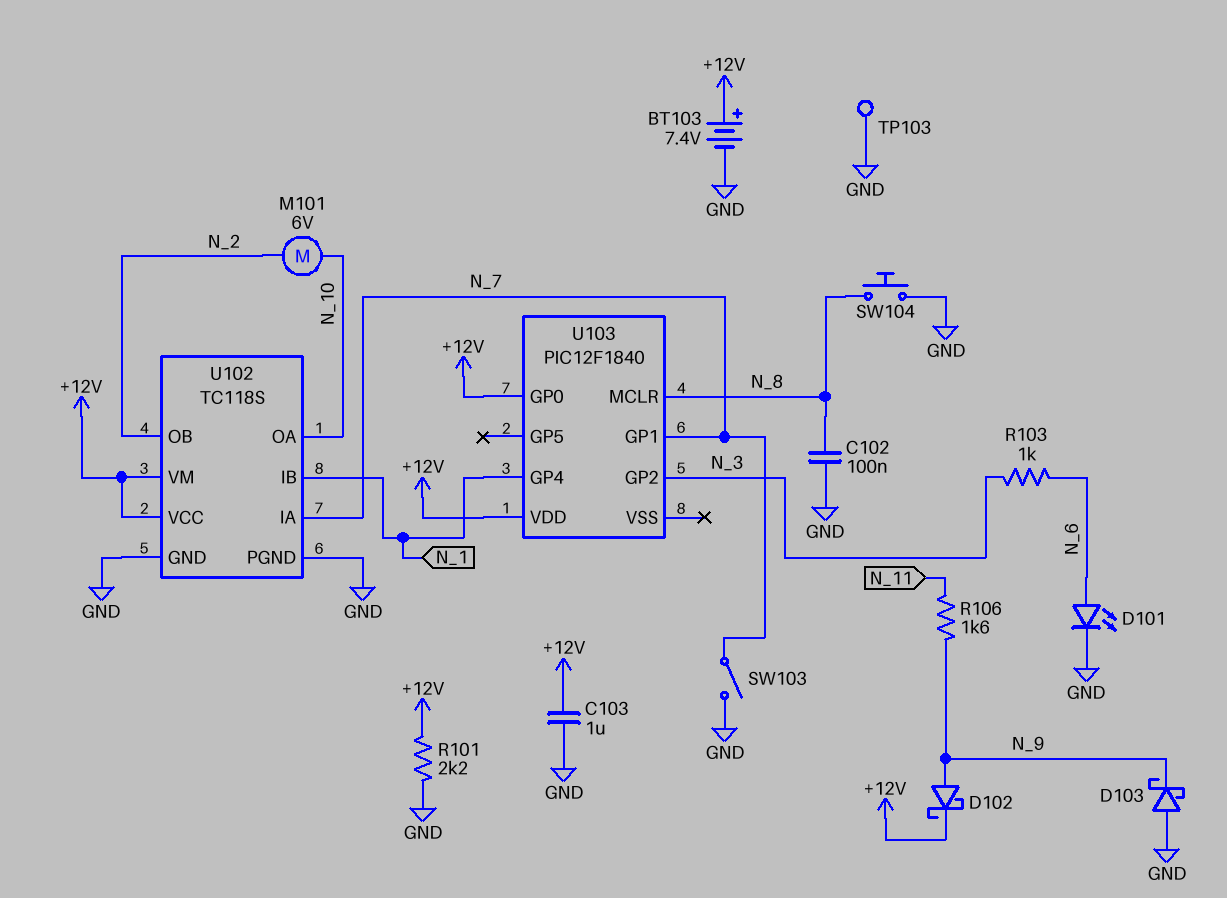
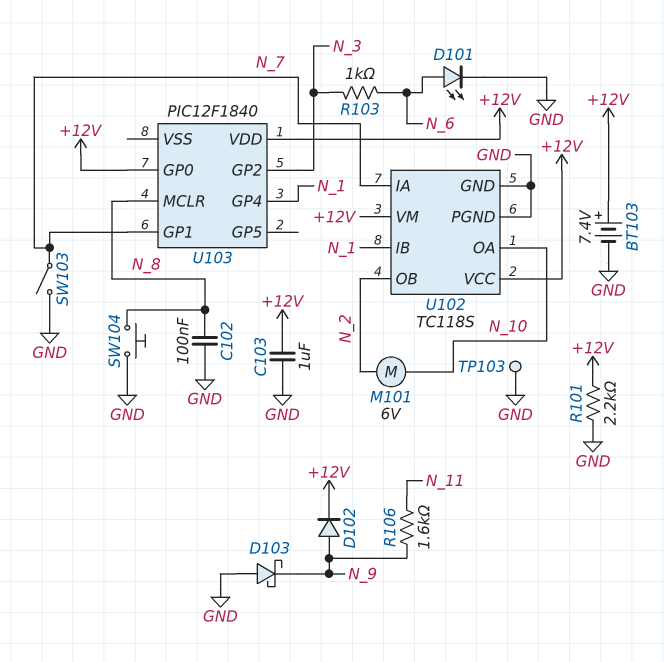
D102: schottky (A N_9, K +12V) -> diode (A N_9, K +12V)

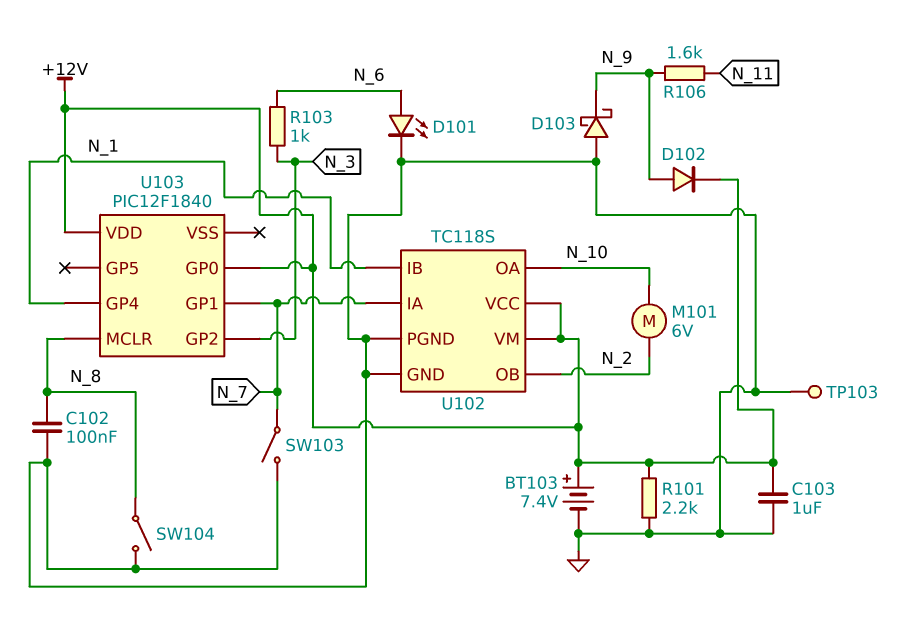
SW104: button (GND, N_8) -> switch (GND, N_8)

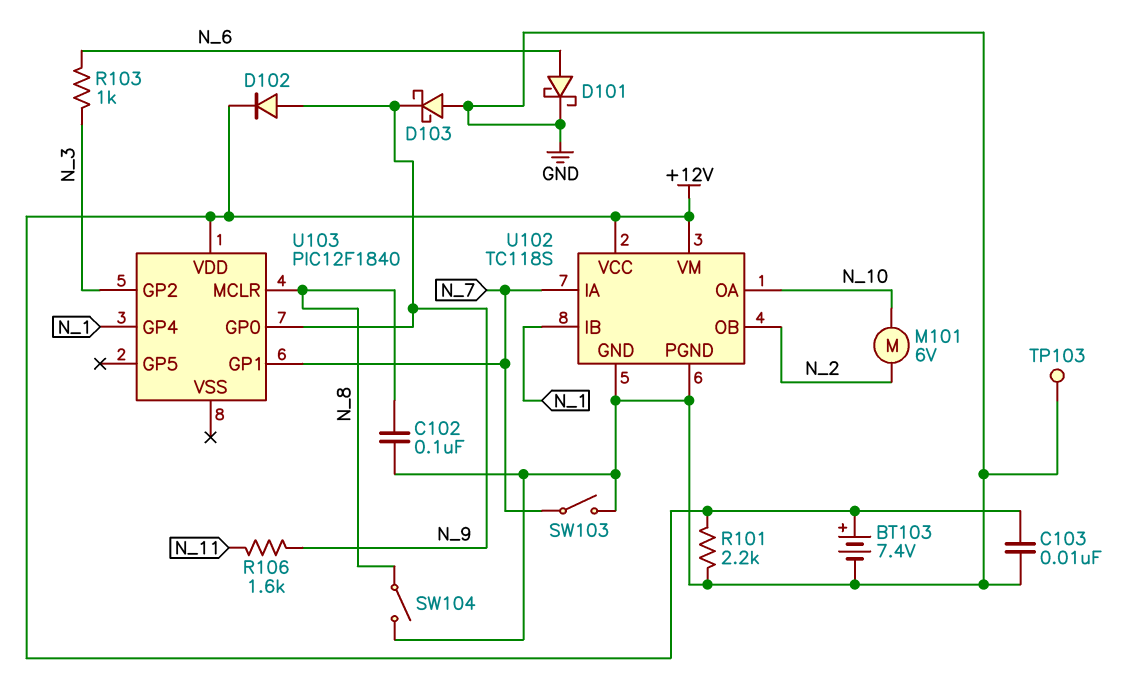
C103: 1uF (+12V, GND) -> 10nF (+12V, GND)
D101: LED (A N_6, K GND) -> schottky (A N_6, K GND)
U103 pin GP0: +12V -> N_9

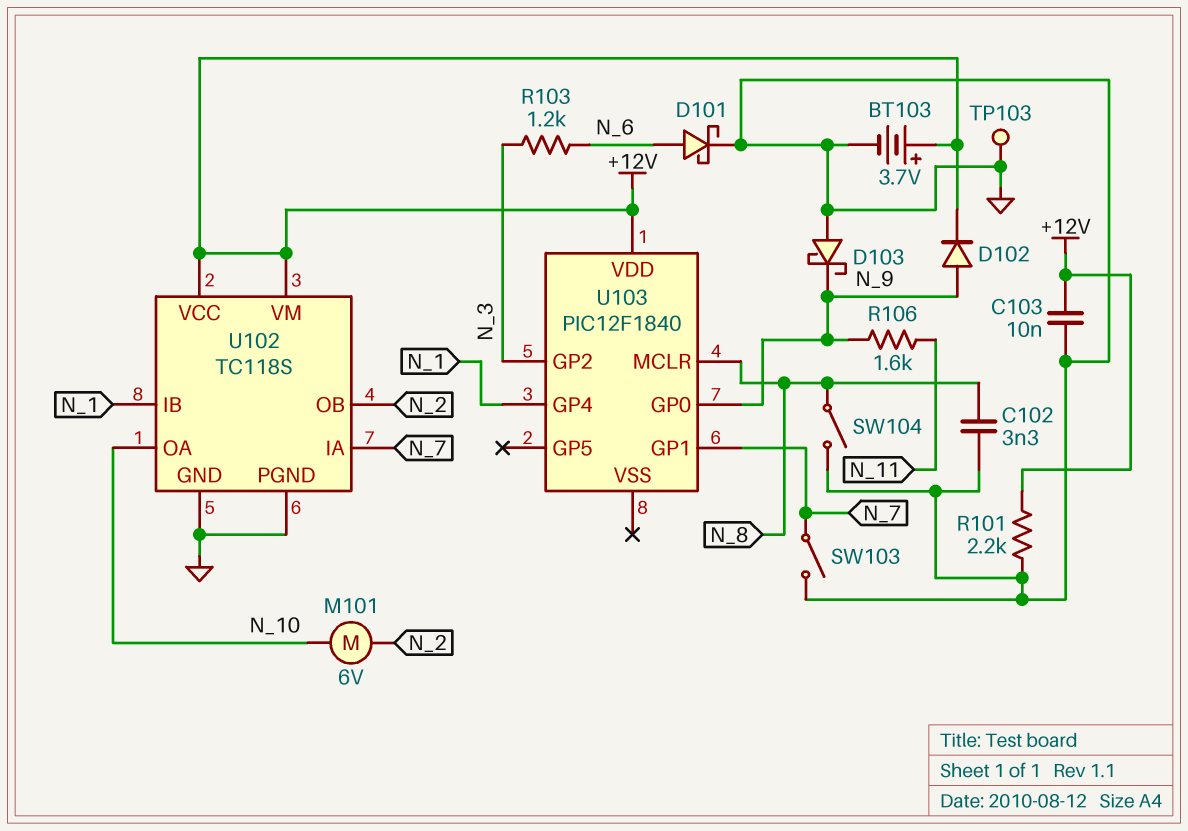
BT103: 7.4V (plus +12V, minus GND) -> 3.7V (plus +12V, minus GND)
C102: 100nF (GND, N_8) -> 3.3nF (GND, N_8)
R103: 1k (N_3, N_6) -> 1.2k (N_3, N_6)

